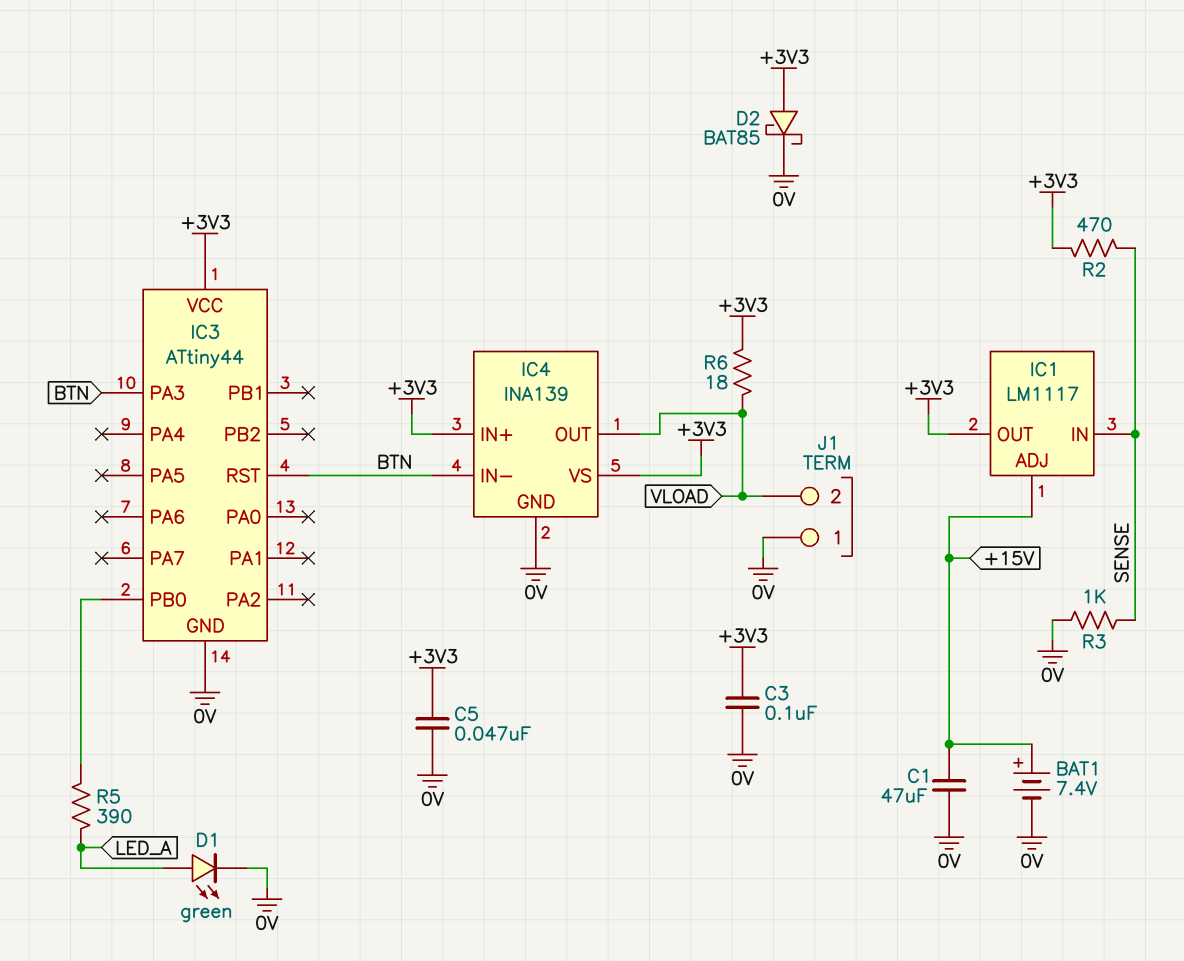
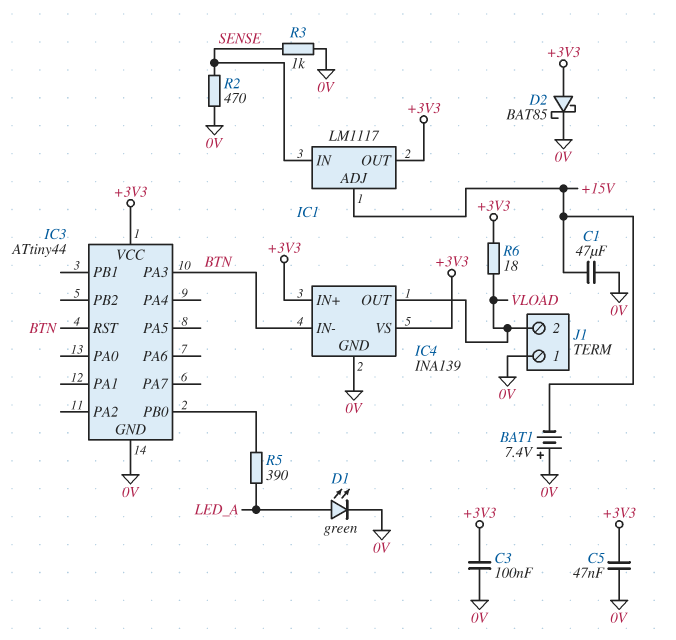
BAT1: 7.4V (plus +15V, minus 0V) -> 7.4V (plus 0V, minus +15V)
R2: 470 (+3V3, SENSE) -> 470 (0V, SENSE)

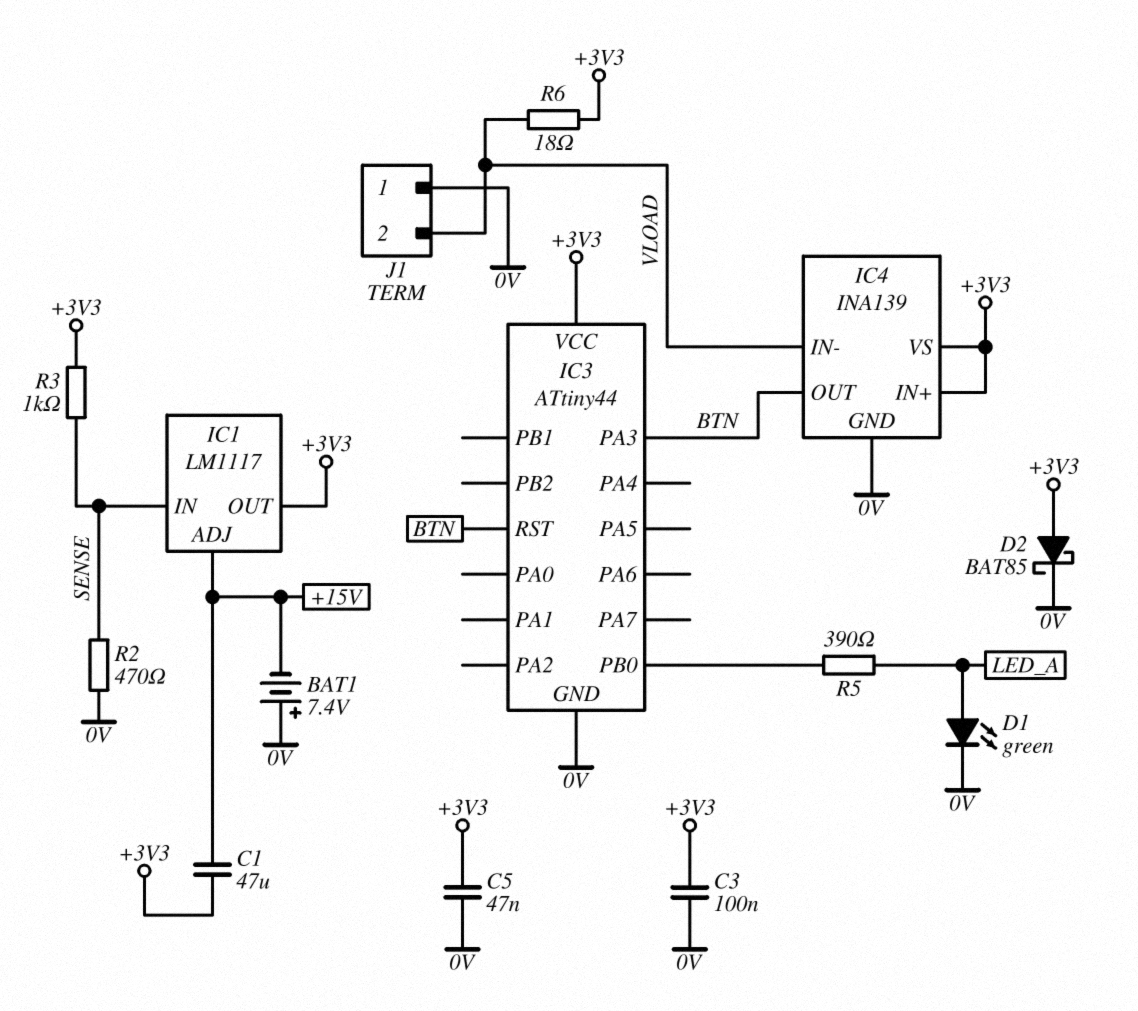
C1: 47uF (+15V, 0V) -> 47uF (+3V3, +15V)
IC4 pin IN-: BTN -> VLOAD
IC4 pin OUT: VLOAD -> BTN
R3: 1k (0V, SENSE) -> 1k (+3V3, SENSE)

